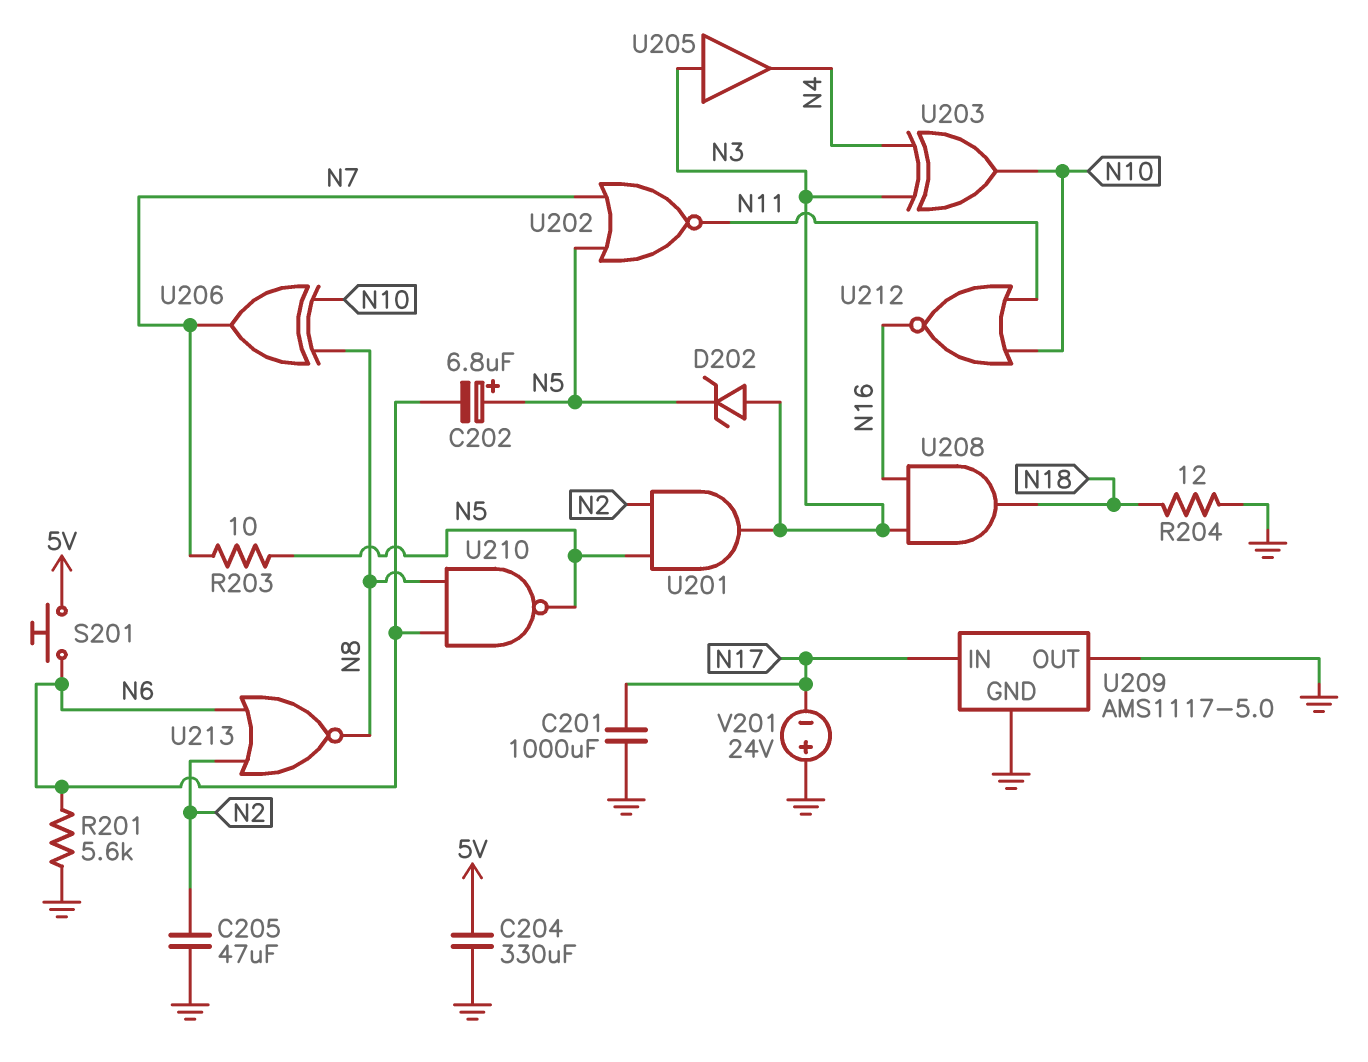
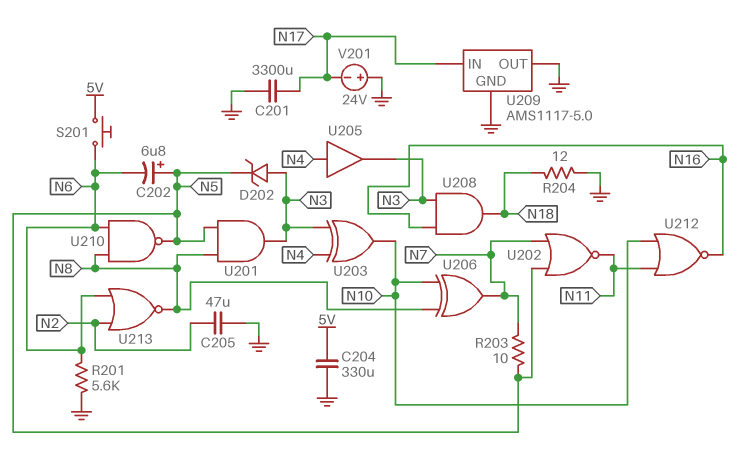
C201: 1000uF (GND, N17) -> 3300uF (GND, N17)
U201: AND (in N2, in N5, out N3) -> AND (in N5, in N8, out N3)
U205: buffer (in N3, out N4) -> buffer (in N4, out N3)

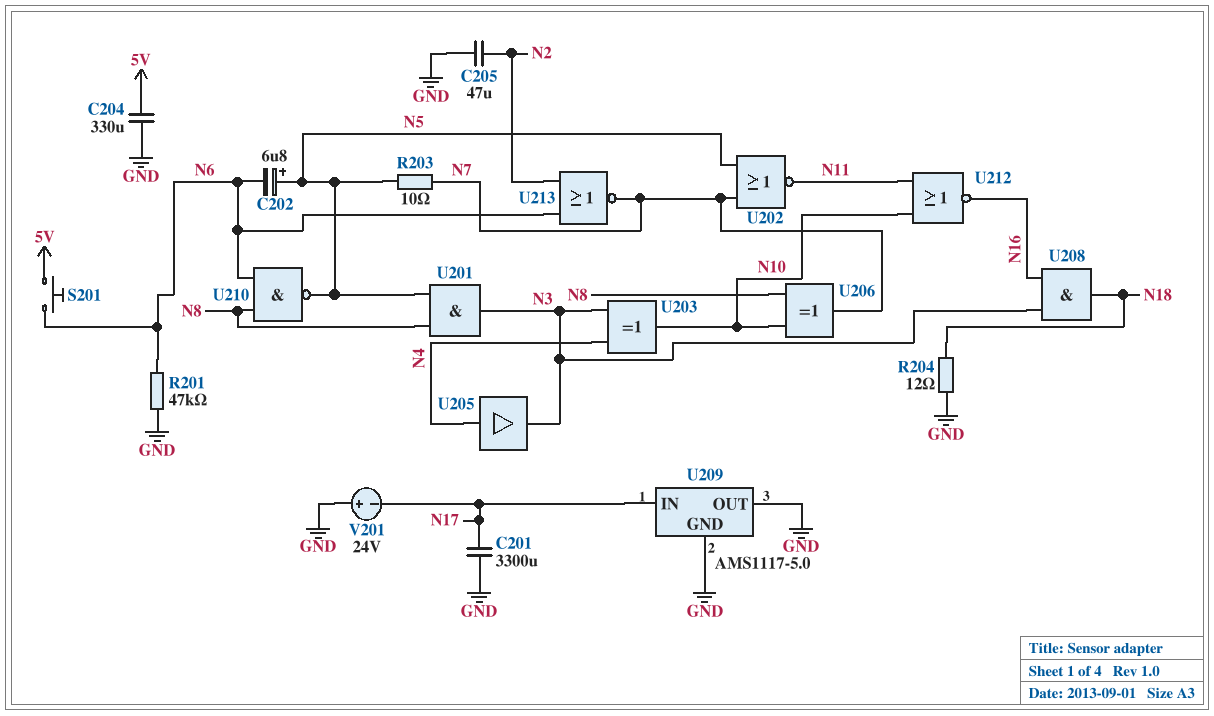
D202: zener (A N3, K N5) -> none
R201: 5.6k (GND, N6) -> 47k (GND, N6)
U213: NOR (in N2, in N6, out N8) -> NOR (in N2, in N6, out N7)

